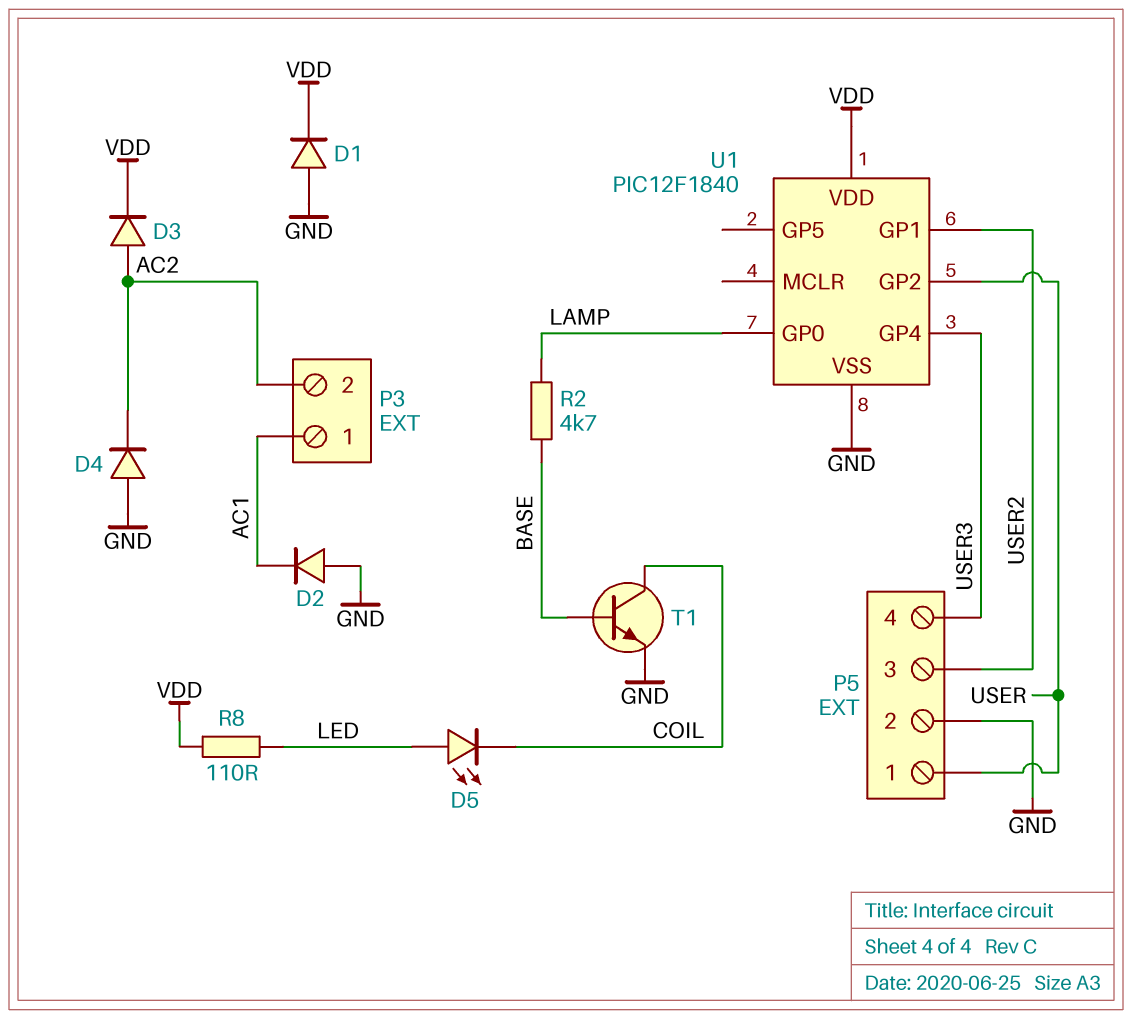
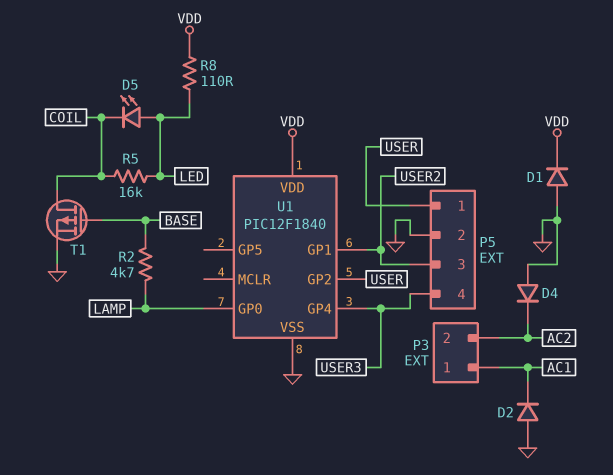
D3: diode (A AC2, K VDD) -> none
R5: none -> 16k (COIL, LED)
T1: NPN (B BASE, C COIL, E GND) -> PMOS (G BASE, D COIL, S GND)

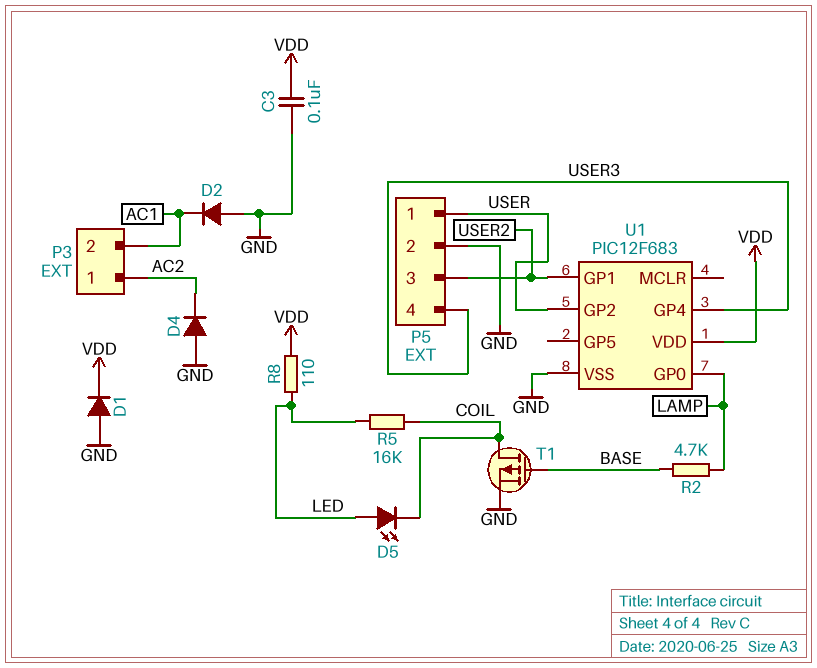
C3: none -> 100nF (GND, VDD)
P3 pin 1: AC1 -> AC2
P3 pin 2: AC2 -> AC1
U1: PIC12F1840 -> PIC12F683

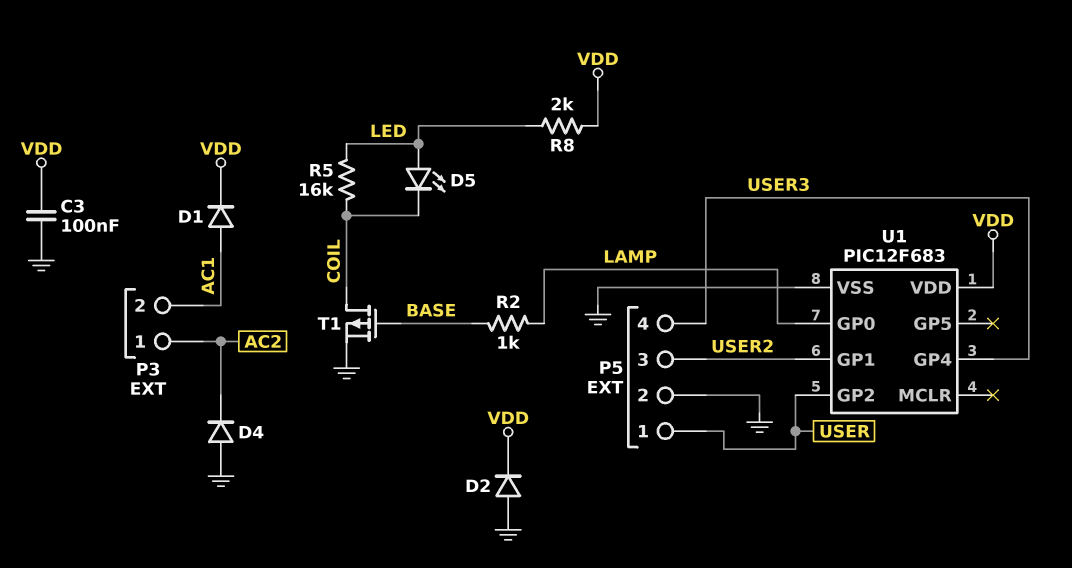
D1: diode (A GND, K VDD) -> diode (A AC1, K VDD)
D2: diode (A GND, K AC1) -> diode (A GND, K VDD)
R2: 4.7k (BASE, LAMP) -> 1k (BASE, LAMP)
R8: 110 (LED, VDD) -> 2k (LED, VDD)

